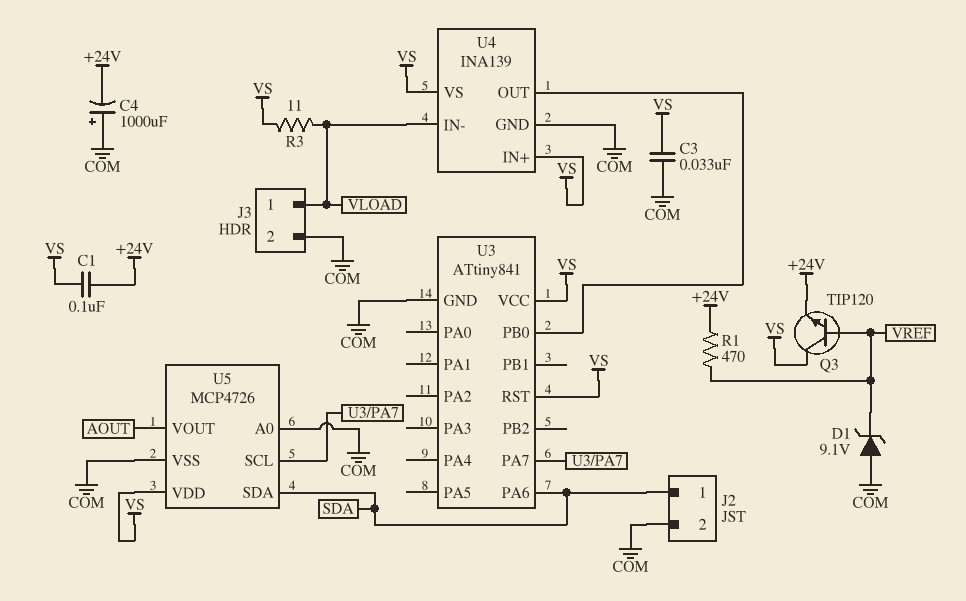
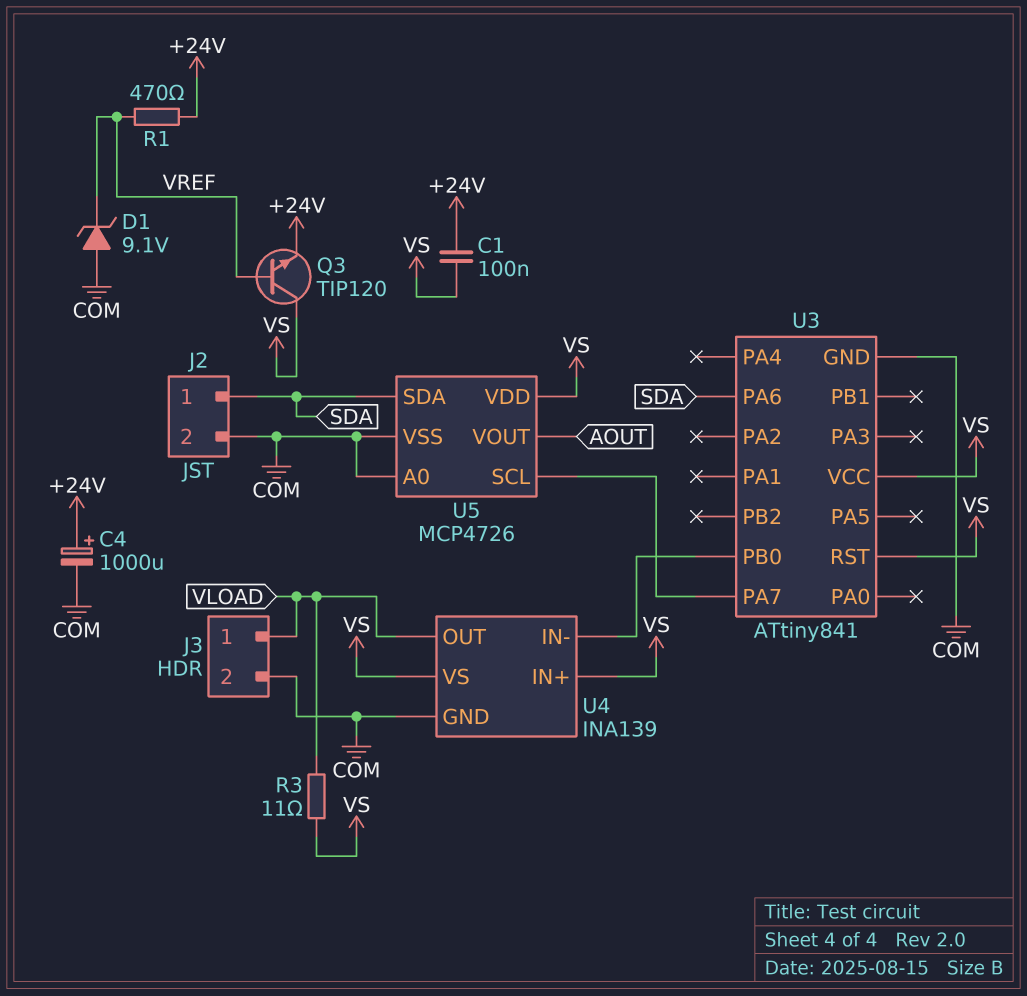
C3: 33nF (COM, VS) -> none
C4: 1000uF (plus COM, minus +24V) -> 1000uF (plus +24V, minus COM)
U4 pin IN-: VLOAD -> U3/PB0
U4 pin OUT: U3/PB0 -> VLOAD

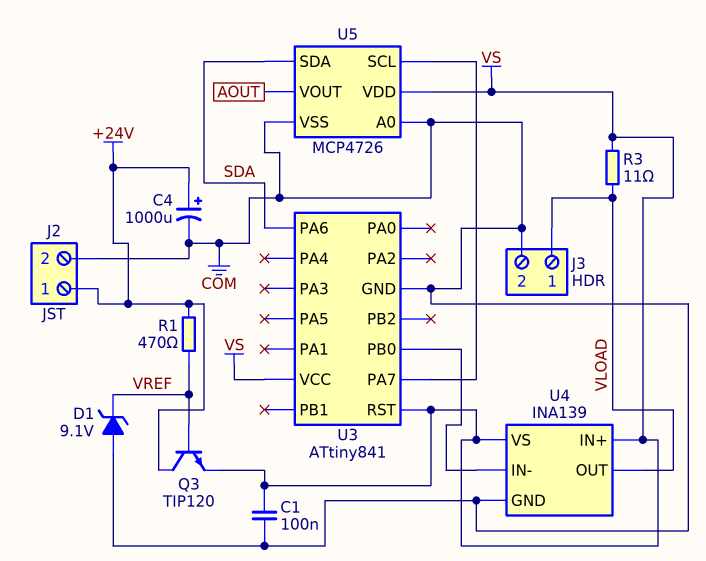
C1: 100nF (+24V, VS) -> 100nF (COM, VS)
J2 pin 1: SDA -> +24V
Q3: NPN TIP120 (B VREF, C VS, E +24V) -> NPN TIP120 (B VREF, C +24V, E VS)

